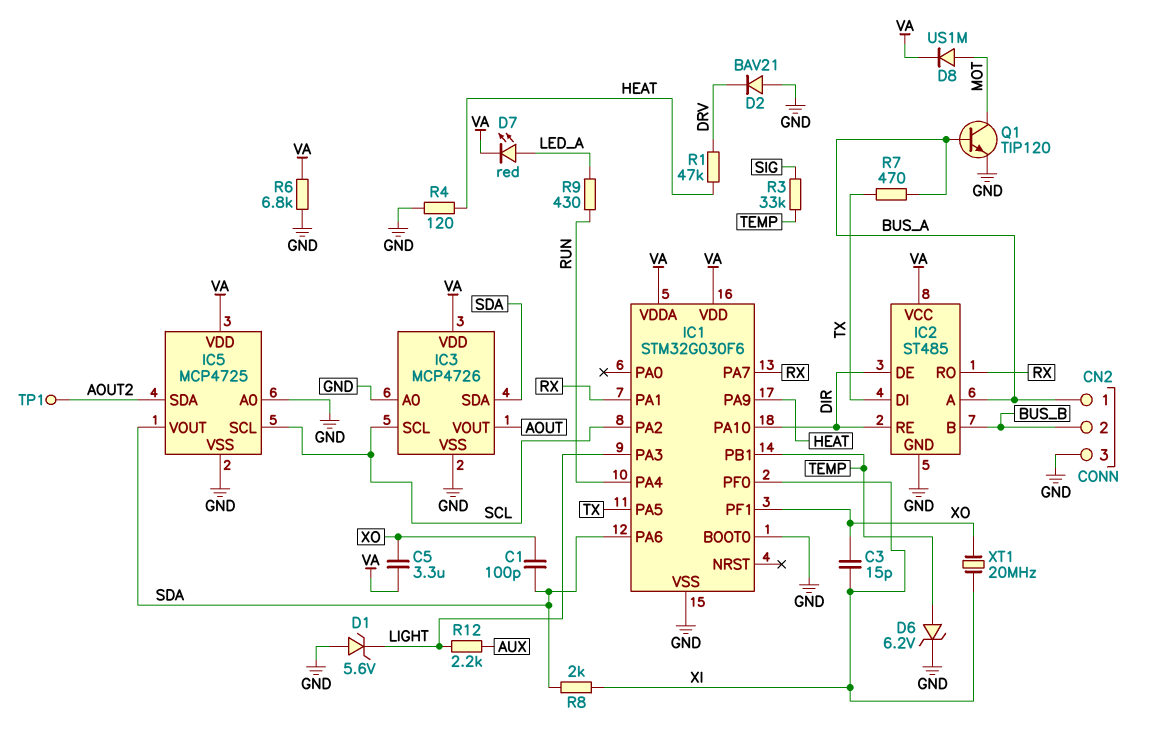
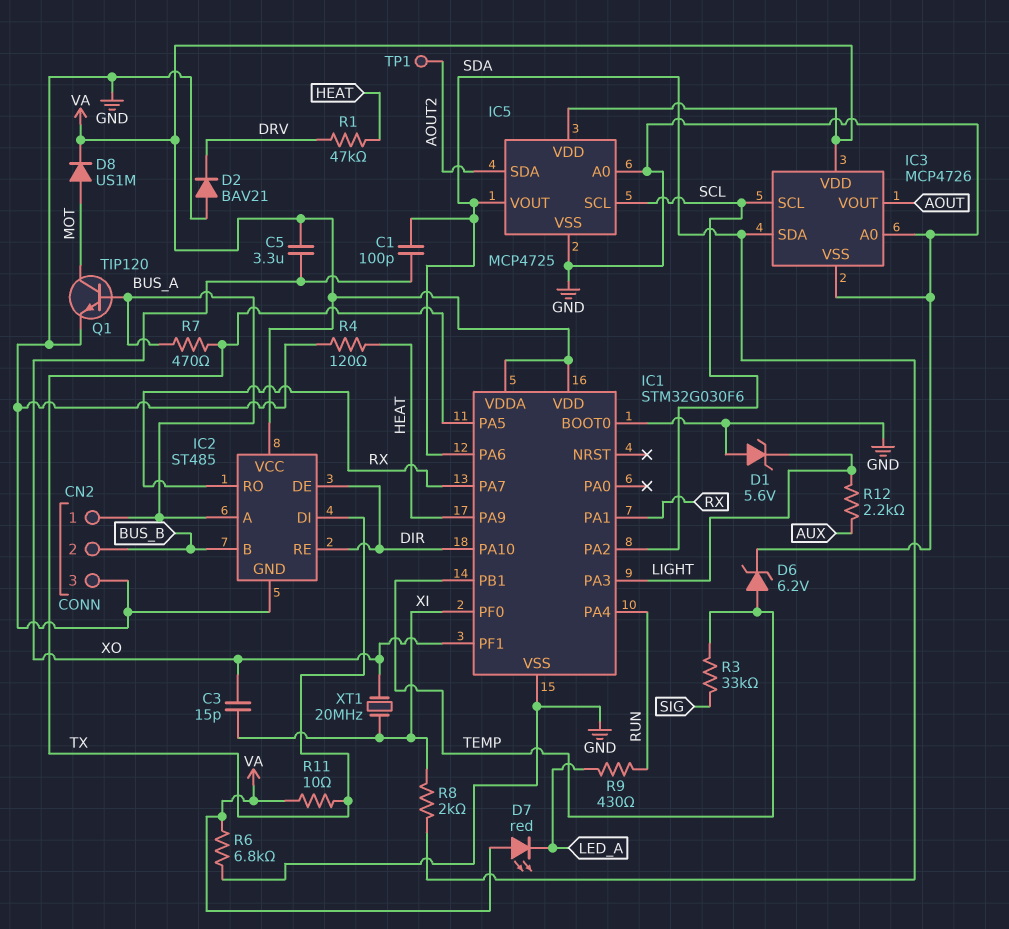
D7: LED red (A LED_A, K VA) -> LED red (A VA, K LED_A)
R11: none -> 10 (TX, VA)

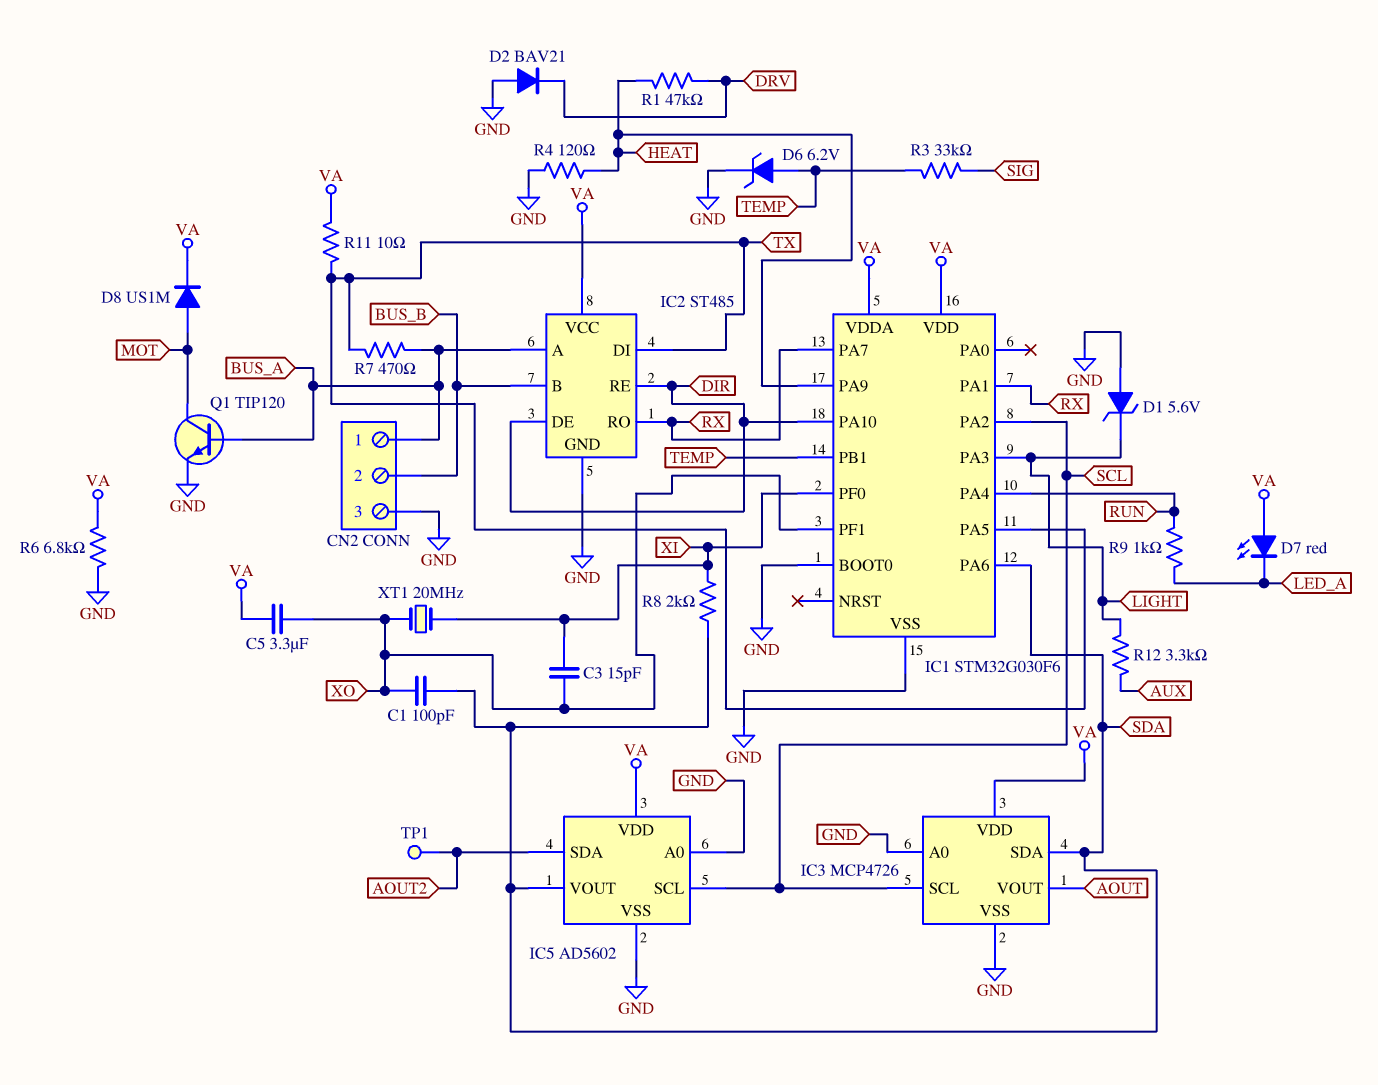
IC5: MCP4725 -> AD5602
R9: 430 (LED_A, RUN) -> 1k (LED_A, RUN)
R12: 2.2k (AUX, LIGHT) -> 3.3k (AUX, LIGHT)

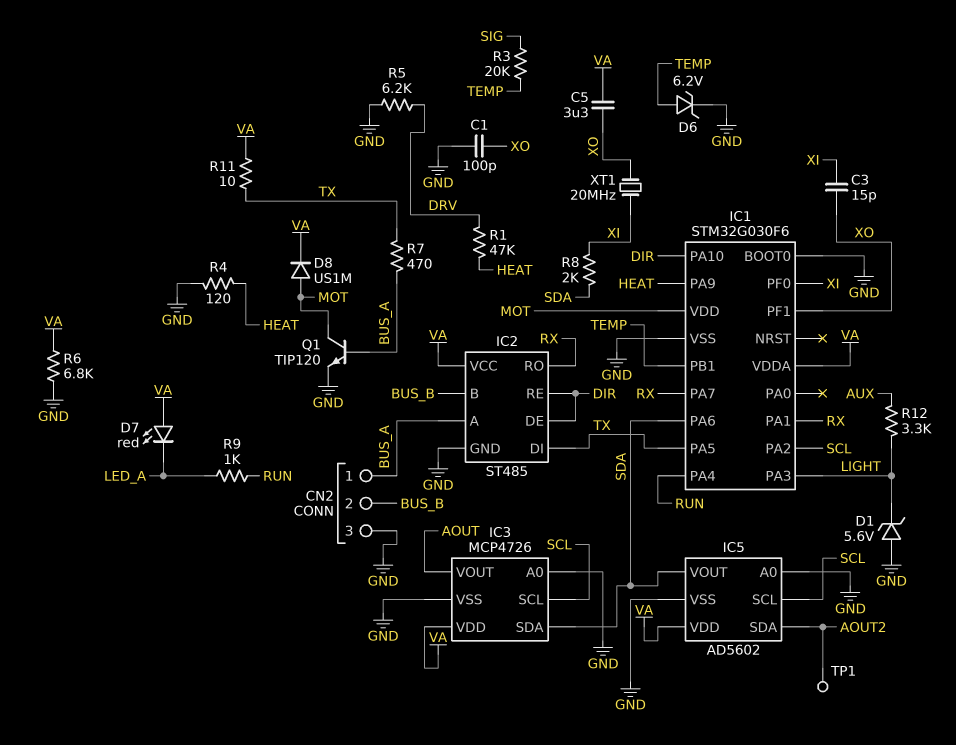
C1: 100pF (SDA, XO) -> 100pF (GND, XO)
D2: diode BAV21 (A GND, K DRV) -> none
IC1 pin VDD: VA -> MOT
R3: 33k (SIG, TEMP) -> 20k (SIG, TEMP)
R5: none -> 6.2k (DRV, GND)

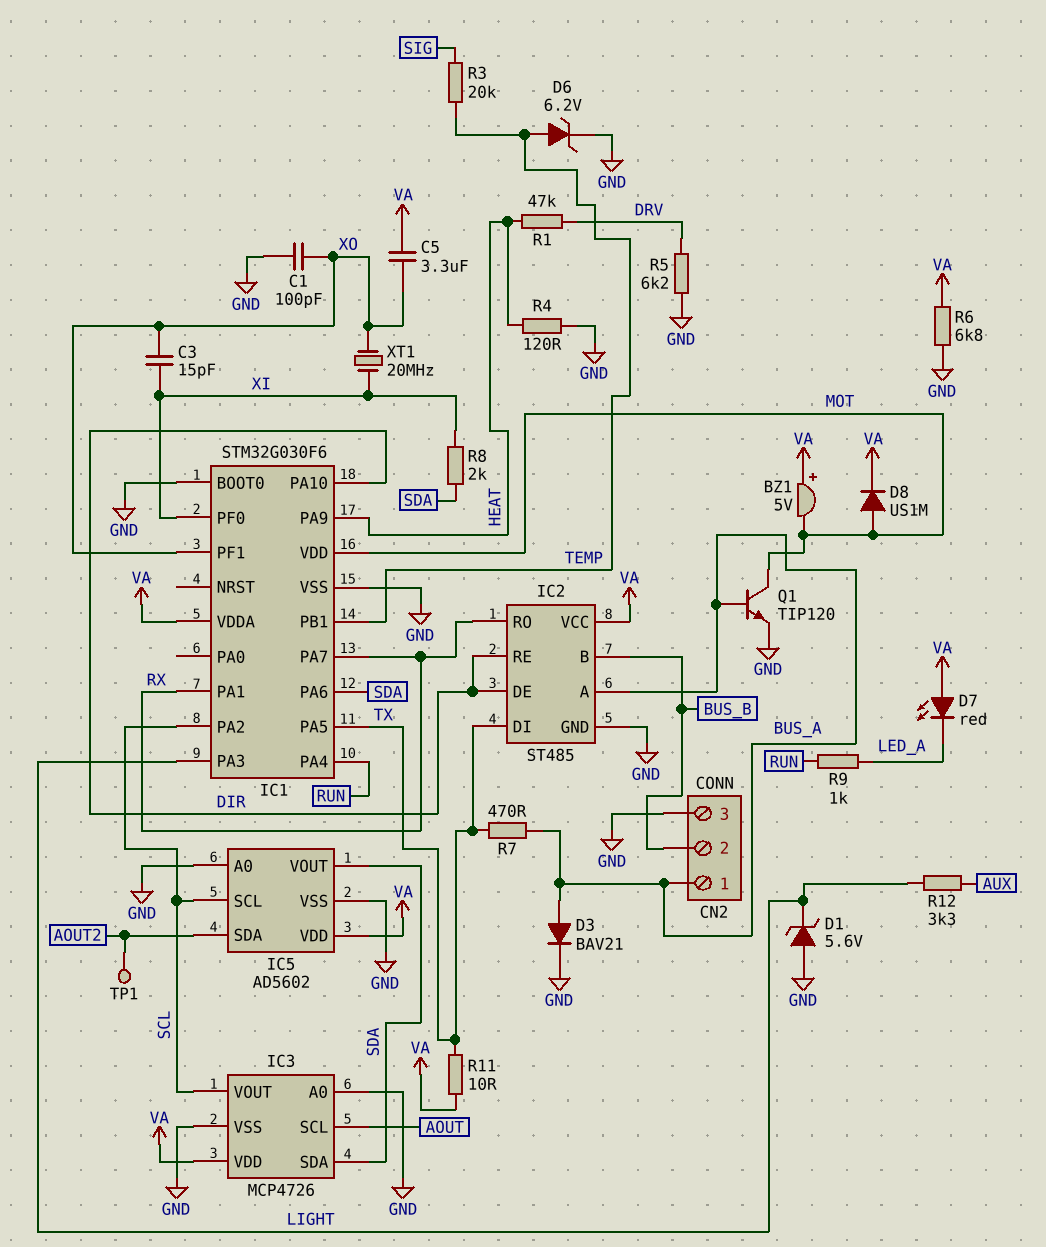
BZ1: none -> buzzer 5V (plus VA, minus MOT)
D3: none -> diode BAV21 (A BUS_A, K GND)
IC3 pin SCL: SCL -> AOUT
IC3 pin VOUT: AOUT -> SCL

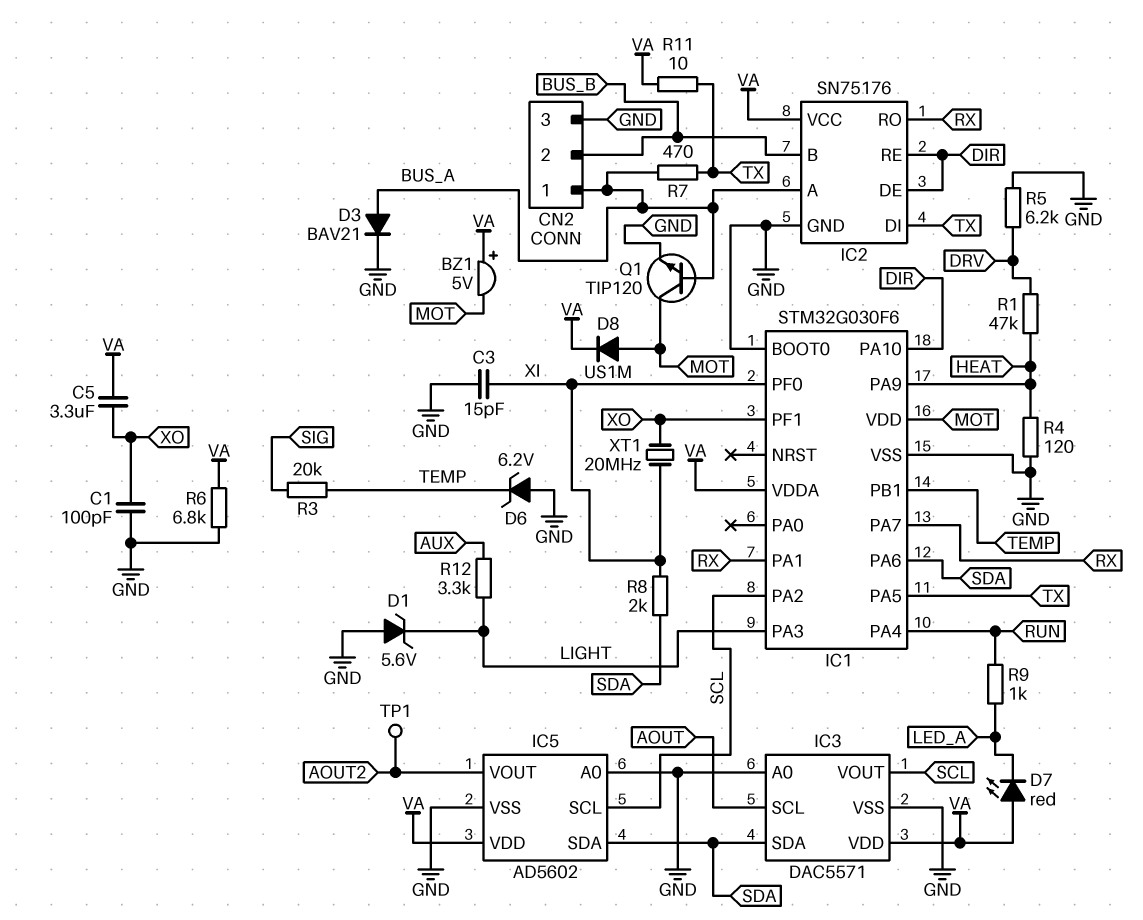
C3: 15pF (XI, XO) -> 15pF (GND, XI)
D6: zener 6.2V (A TEMP, K GND) -> zener 6.2V (A GND, K TEMP)
IC2: ST485 -> SN75176
IC3: MCP4726 -> DAC5571
IC5 pin SDA: AOUT2 -> SDA
IC5 pin VOUT: SDA -> AOUT2

